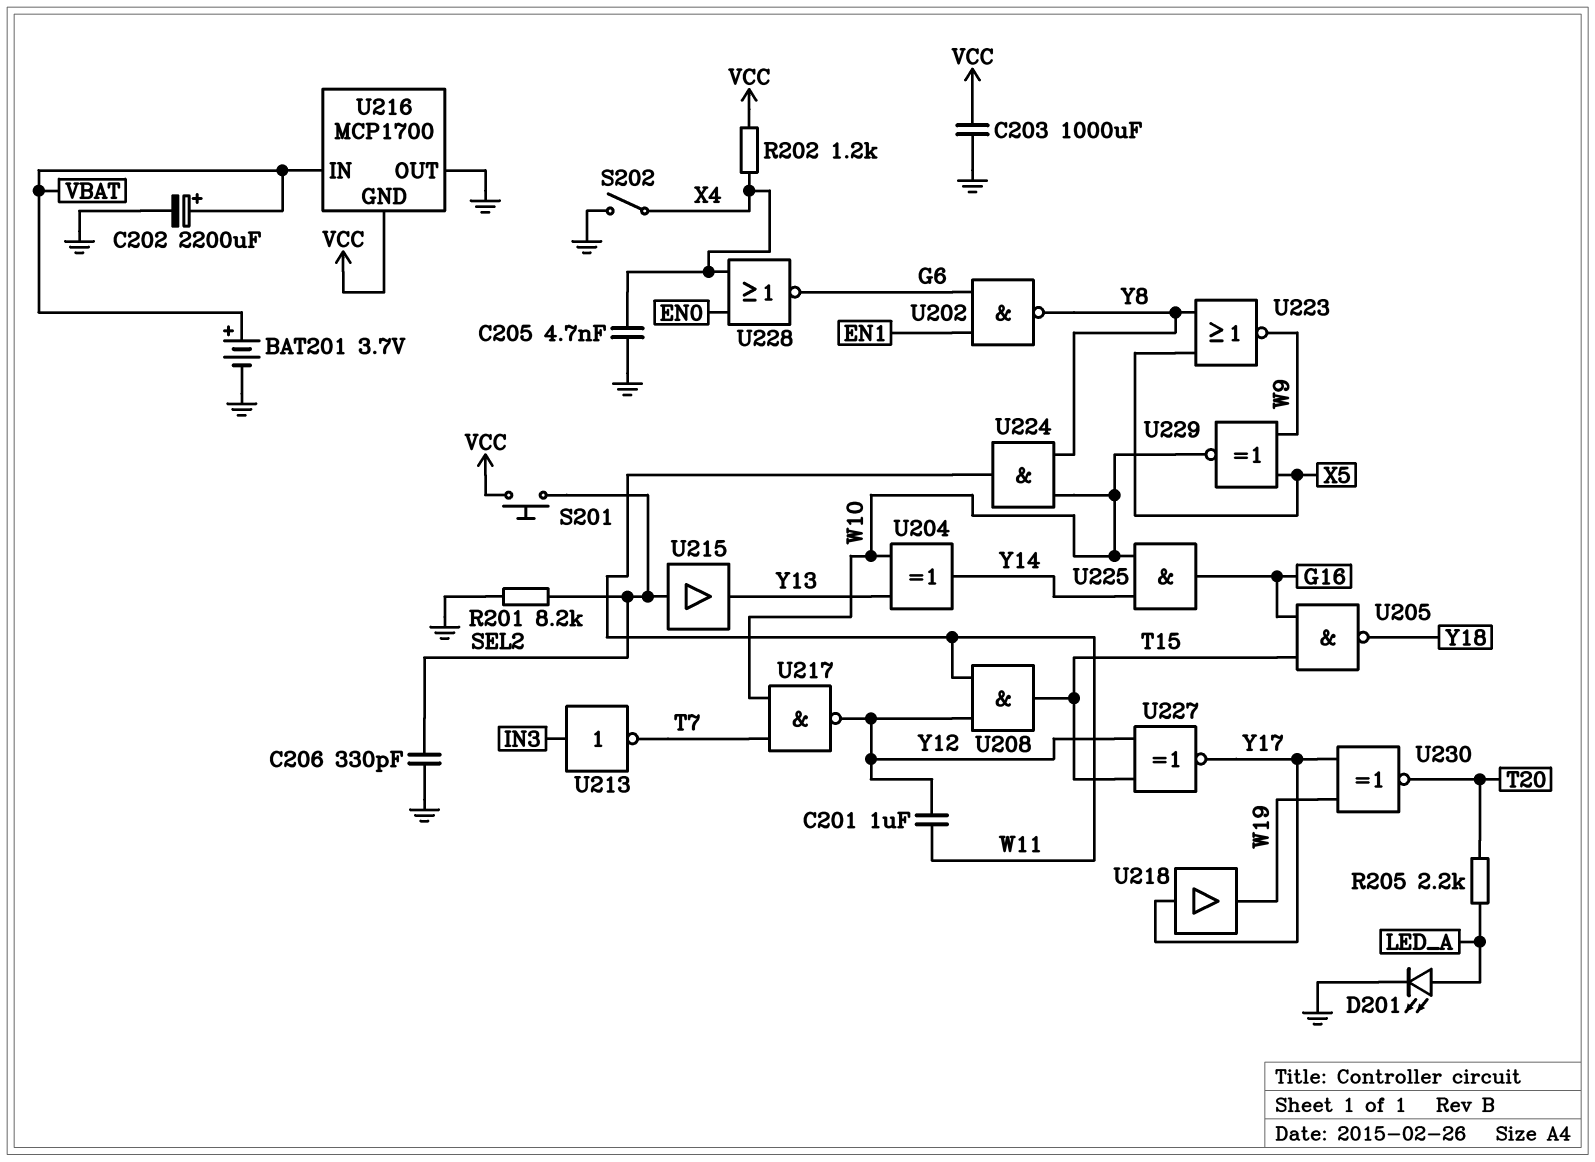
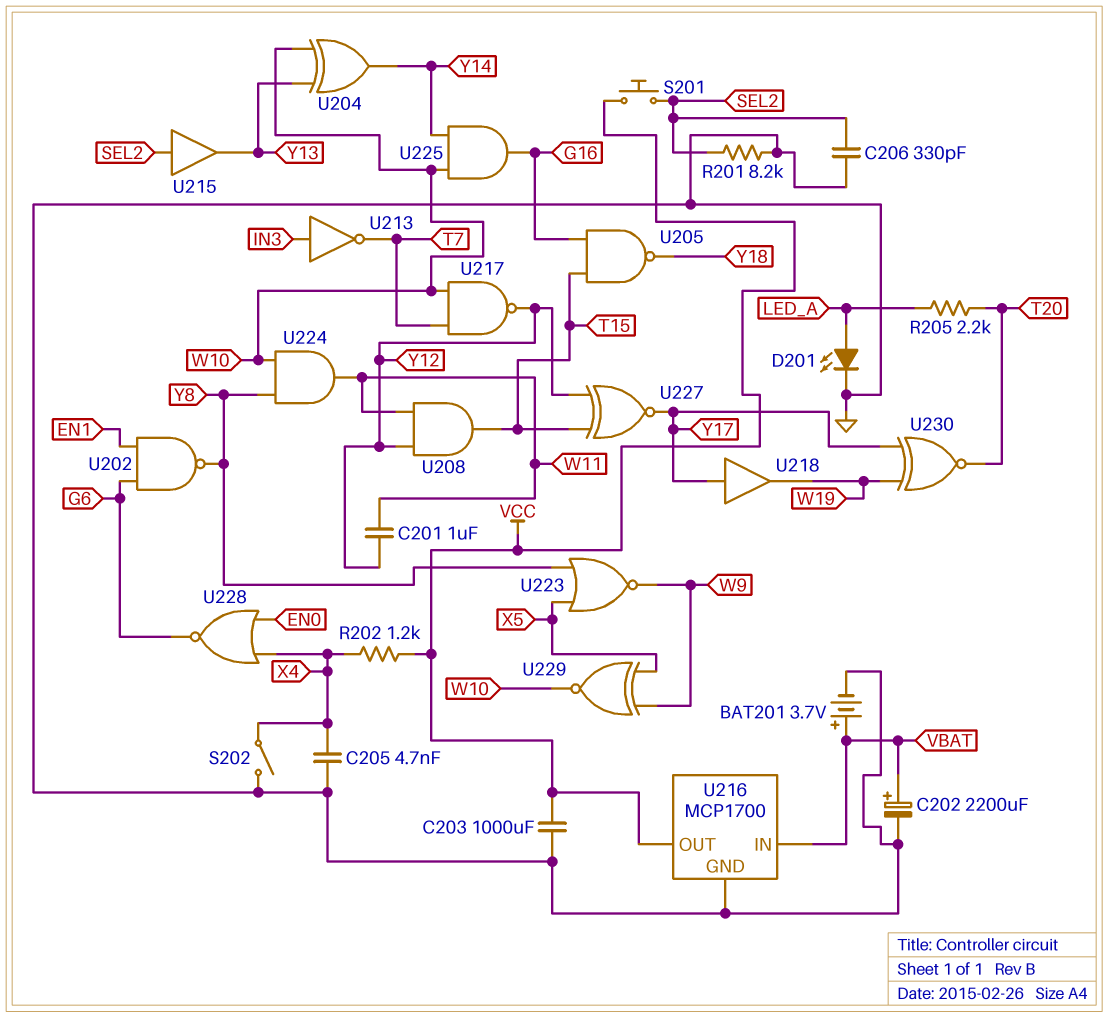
U216 pin GND: VCC -> GND
U216 pin OUT: GND -> VCC

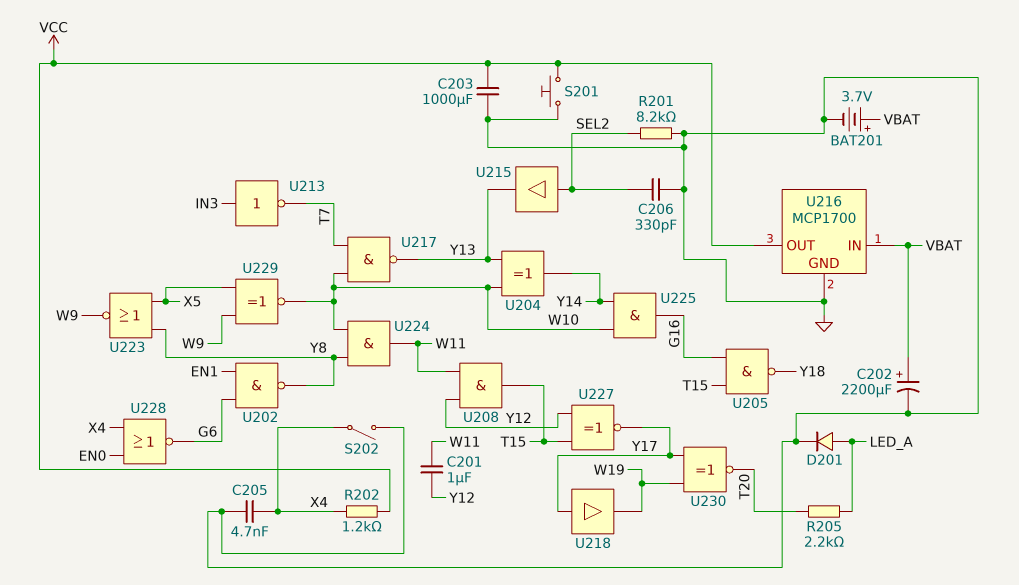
D201: LED (A LED_A, K GND) -> diode (A LED_A, K GND)
S201: button (SEL2, VCC) -> button (GND, VCC)
U217: NAND (in T7, in W10, out Y12) -> NAND (in T7, in W10, out Y13)

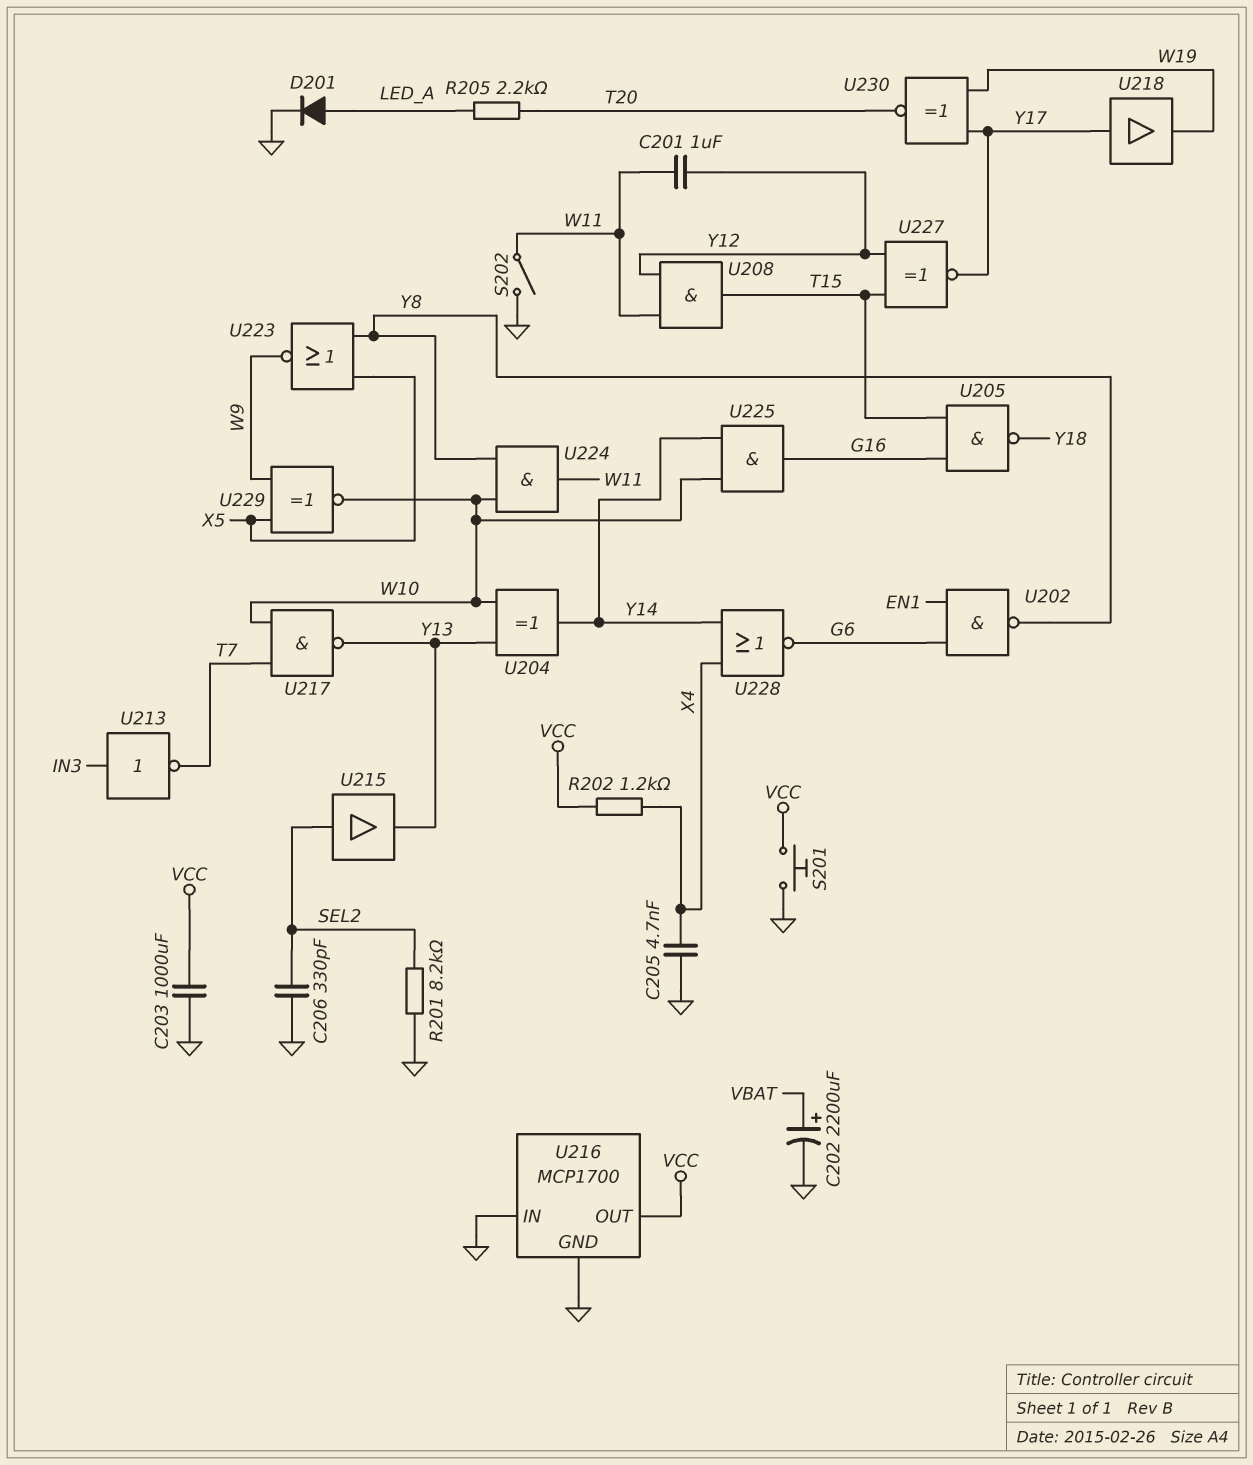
BAT201: 3.7V (plus VBAT, minus GND) -> none
S202: switch (GND, X4) -> switch (GND, W11)
U216 pin IN: VBAT -> GND
U228: NOR (in EN0, in X4, out G6) -> NOR (in X4, in Y14, out G6)

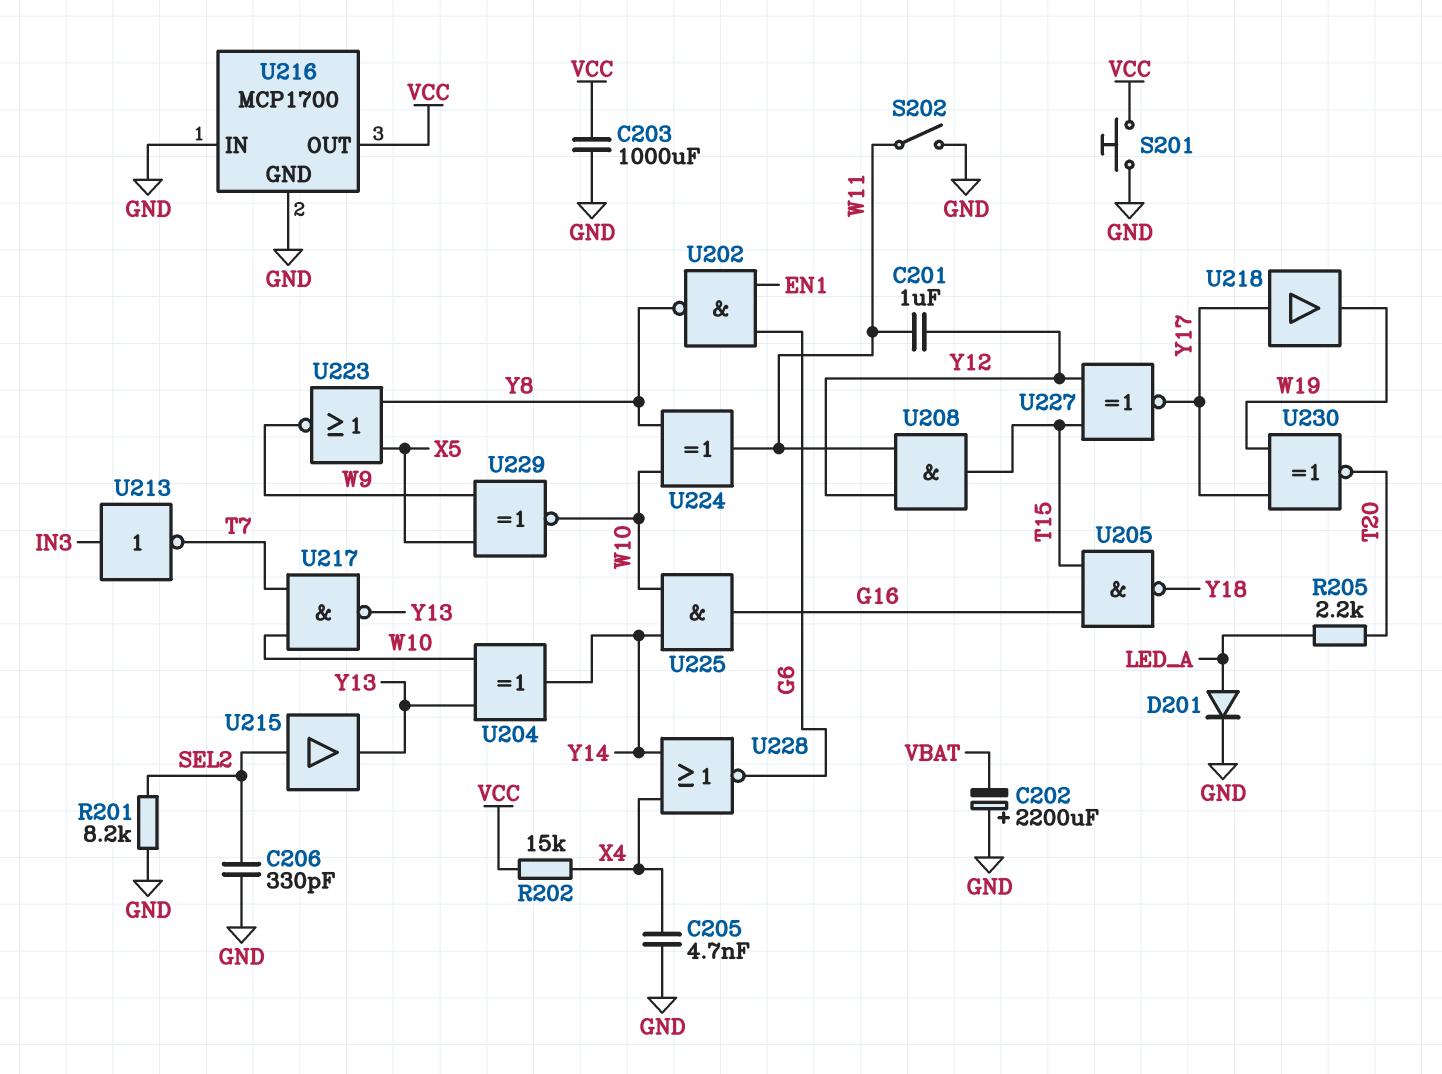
C202: 2200uF (plus VBAT, minus GND) -> 2200uF (plus GND, minus VBAT)
R202: 1.2k (VCC, X4) -> 15k (VCC, X4)
U224: AND (in W10, in Y8, out W11) -> XOR (in W10, in Y8, out W11)

